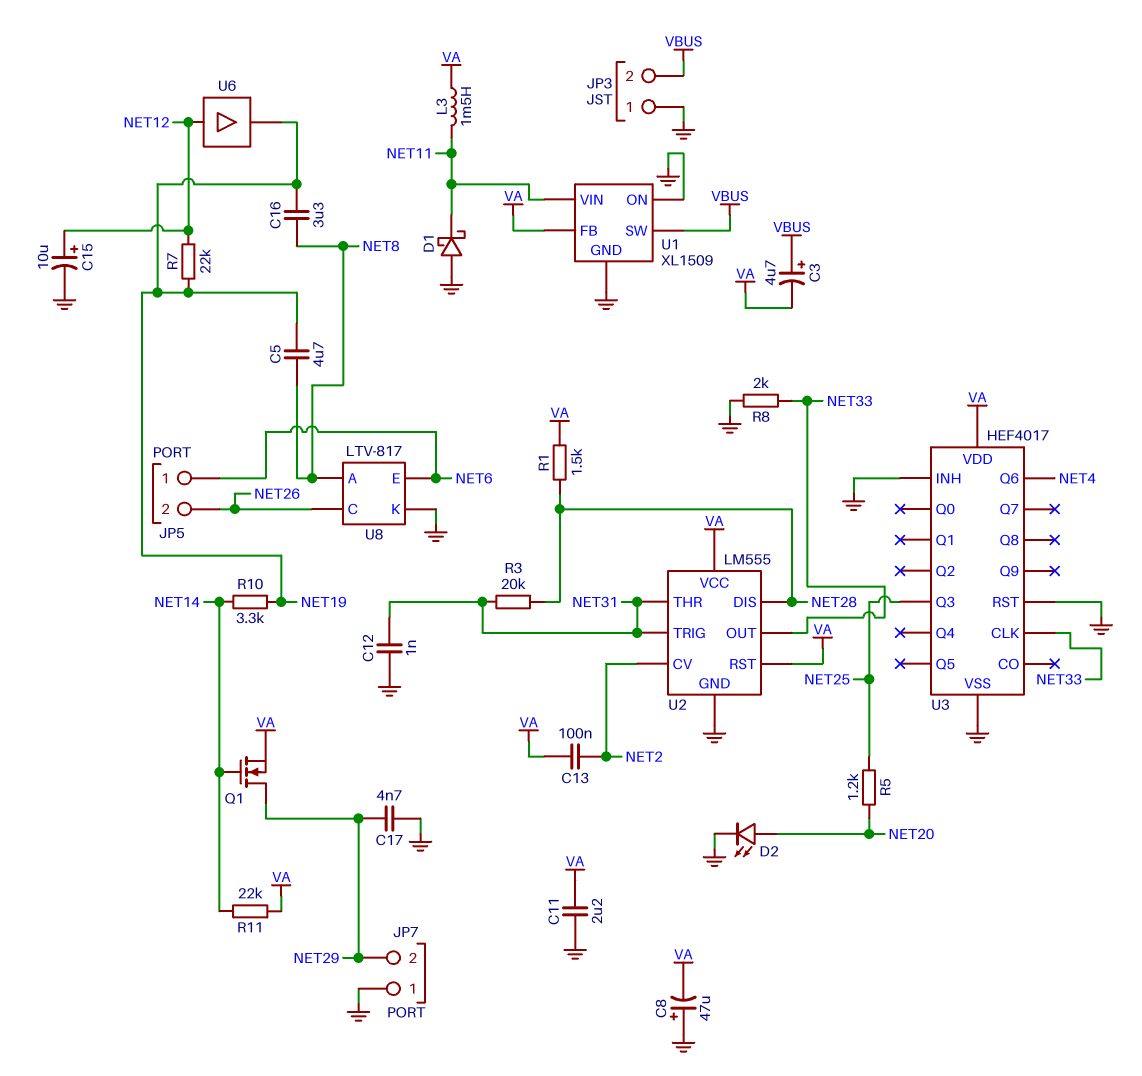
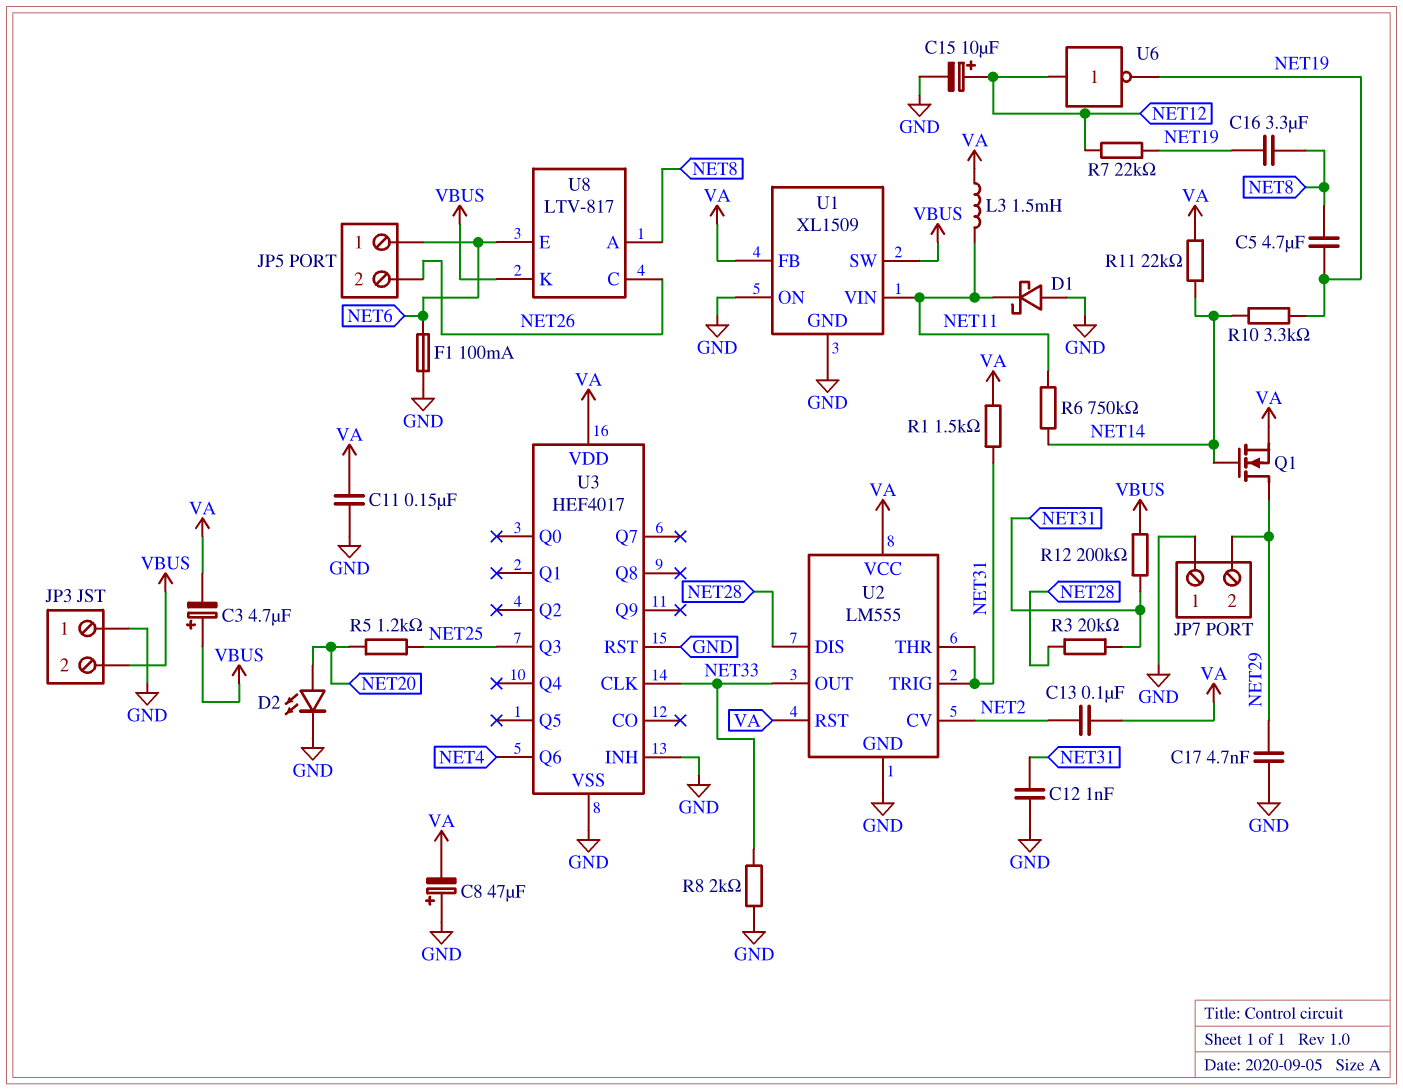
C11: 2.2uF (GND, VA) -> 150nF (GND, VA)
F1: none -> 100mA (GND, NET6)
R1: 1.5k (NET28, VA) -> 1.5k (NET31, VA)
R6: none -> 750k (NET11, NET14)
R12: none -> 200k (NET31, VBUS)
U6: buffer (in NET12, out NET19) -> NOT (in NET12, out NET19)
U8 pin K: GND -> VBUS

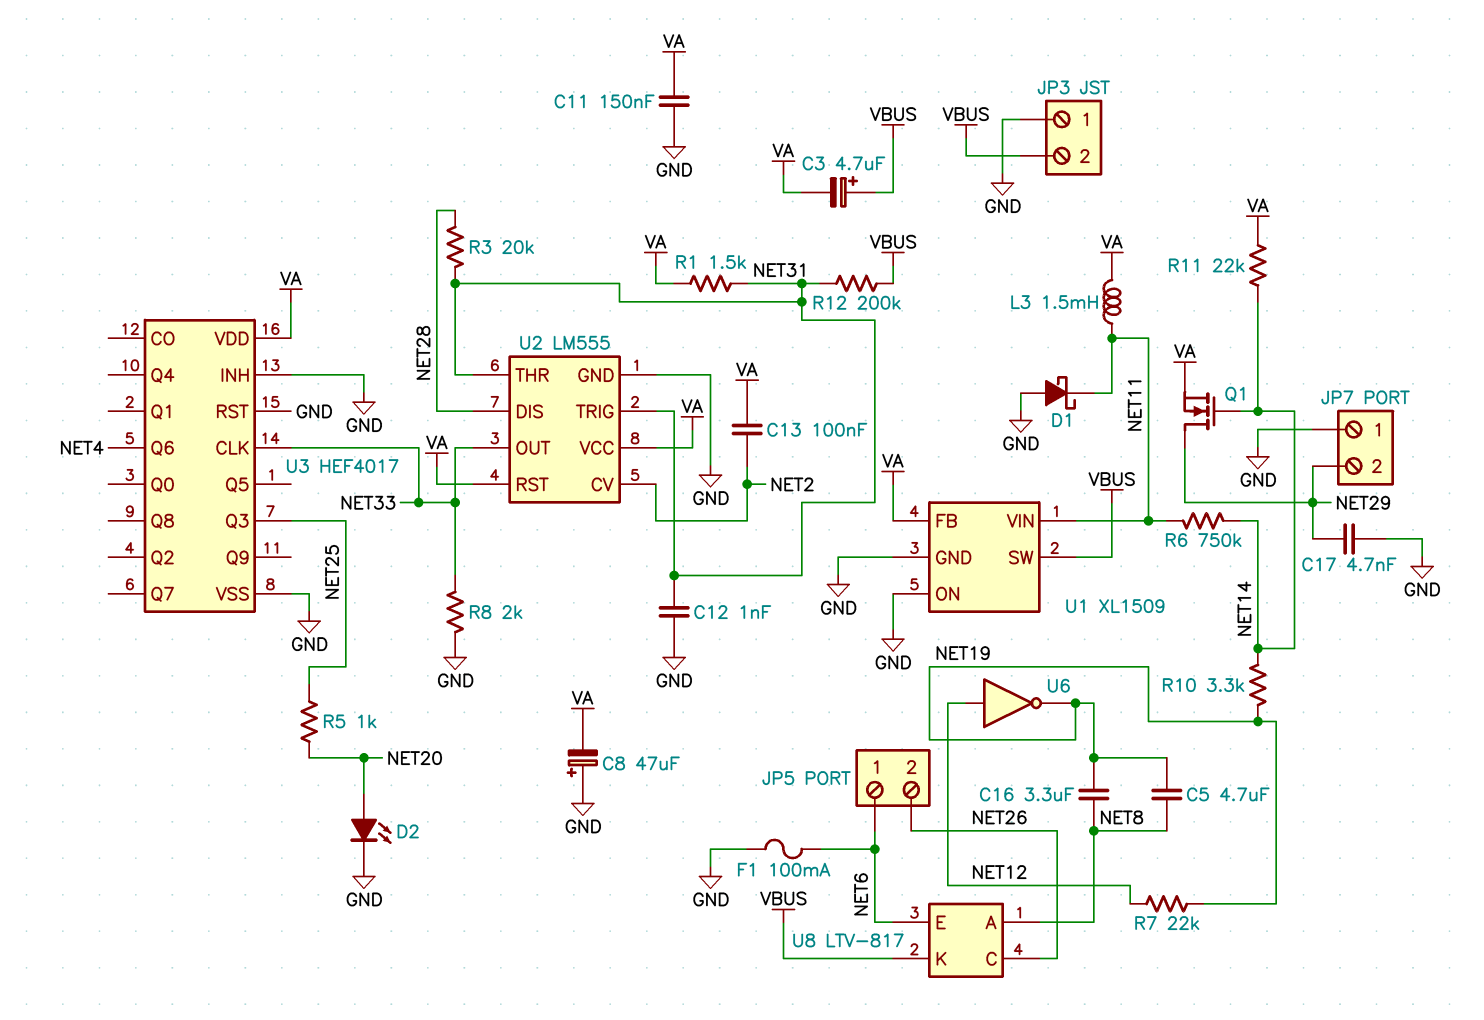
C15: 10uF (plus NET12, minus GND) -> none
R5: 1.2k (NET20, NET25) -> 1k (NET20, NET25)

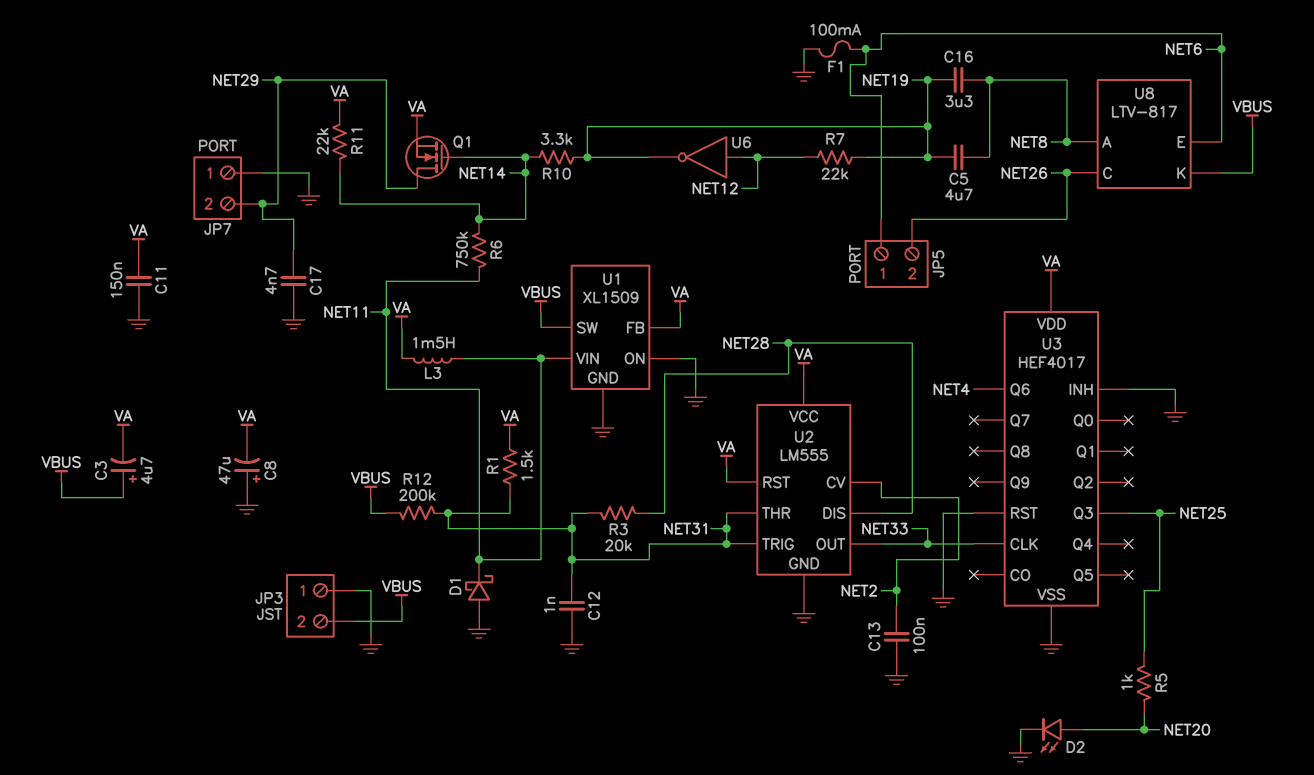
C13: 100nF (NET2, VA) -> 100nF (GND, NET2)
R8: 2k (GND, NET33) -> none

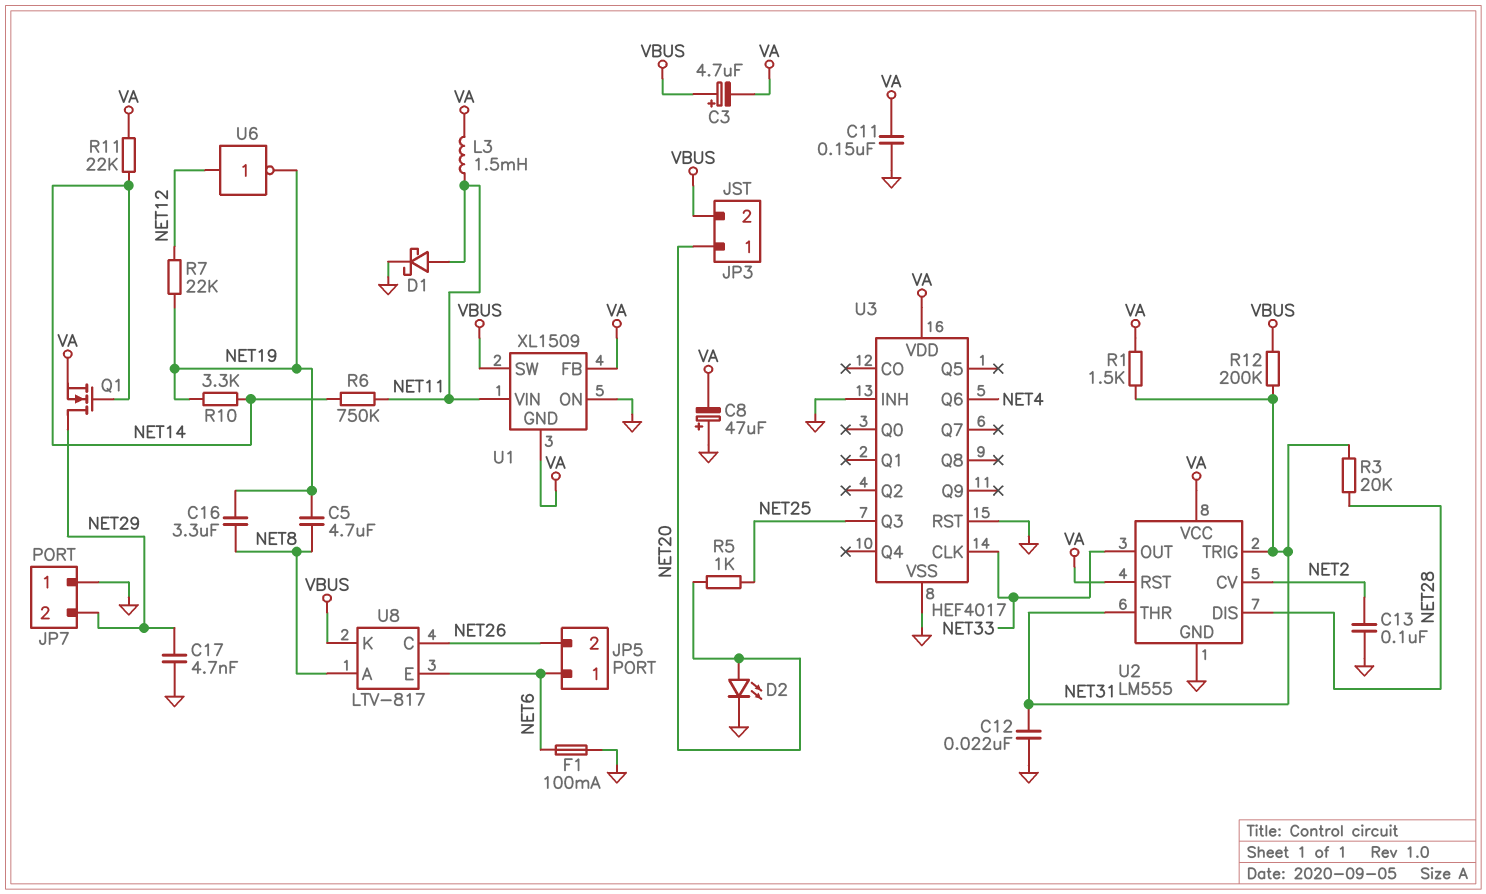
C12: 1nF (GND, NET31) -> 22nF (GND, NET31)
D1: schottky (A GND, K NET11) -> schottky (A NET11, K GND)
JP3 pin 1: GND -> NET20
U1 pin GND: GND -> VA

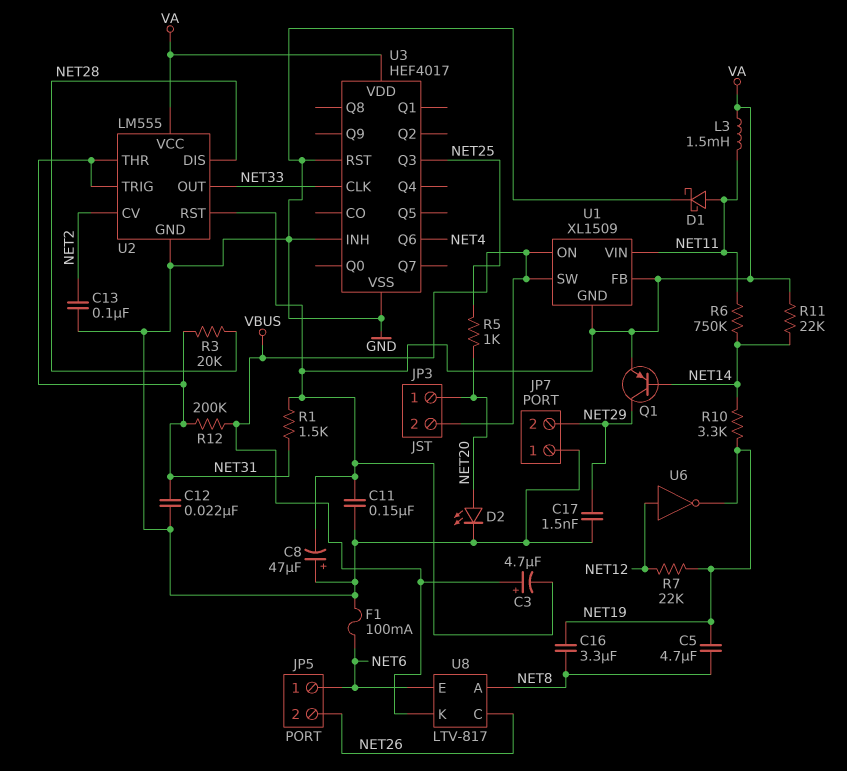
C17: 4.7nF (GND, NET29) -> 1.5nF (GND, NET29)
Q1: NMOS (G NET14, D NET29, S VA) -> PNP (B NET14, C NET29, E VA)
U1 pin ON: GND -> VBUS

